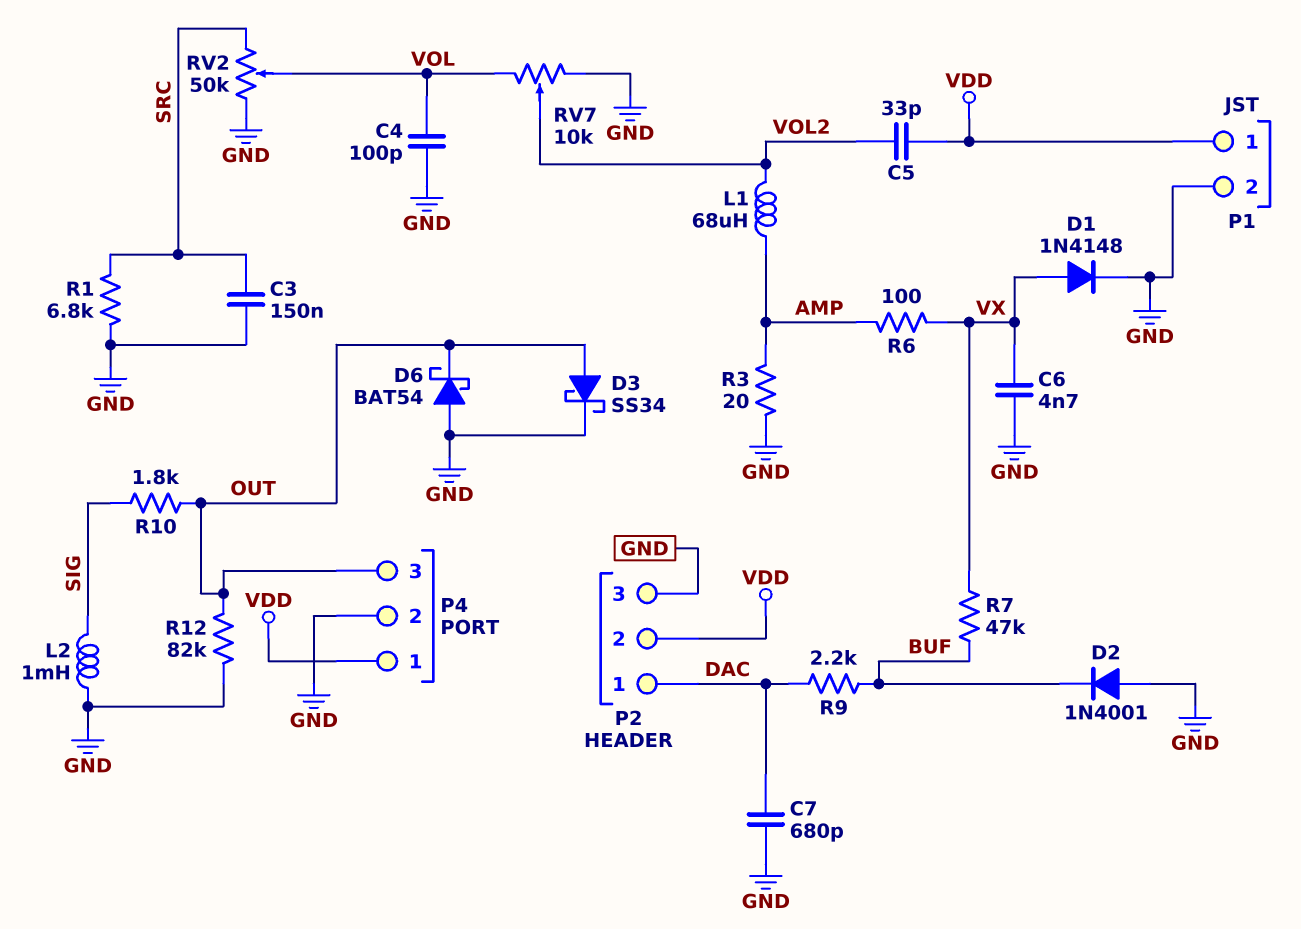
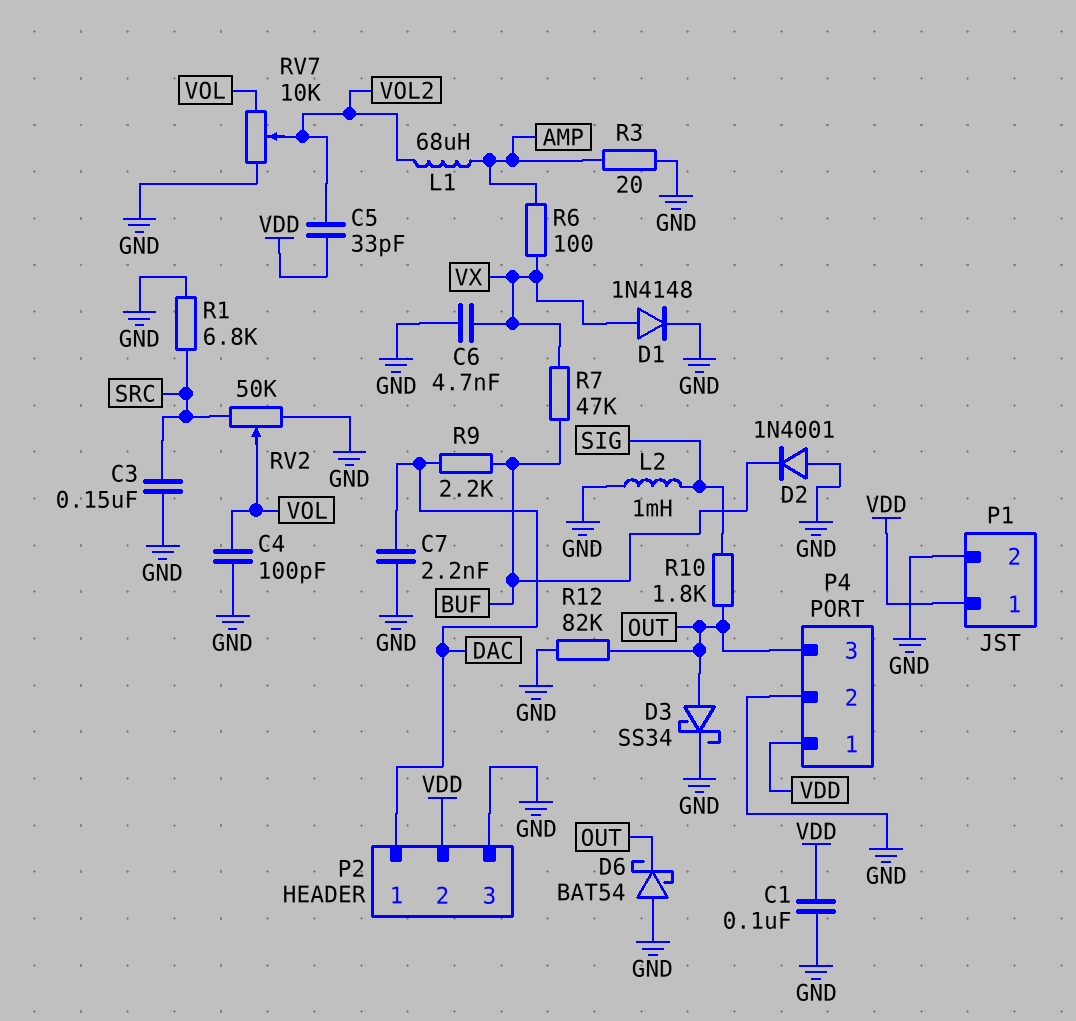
C1: none -> 100nF (GND, VDD)
C7: 680pF (DAC, GND) -> 2.2nF (DAC, GND)

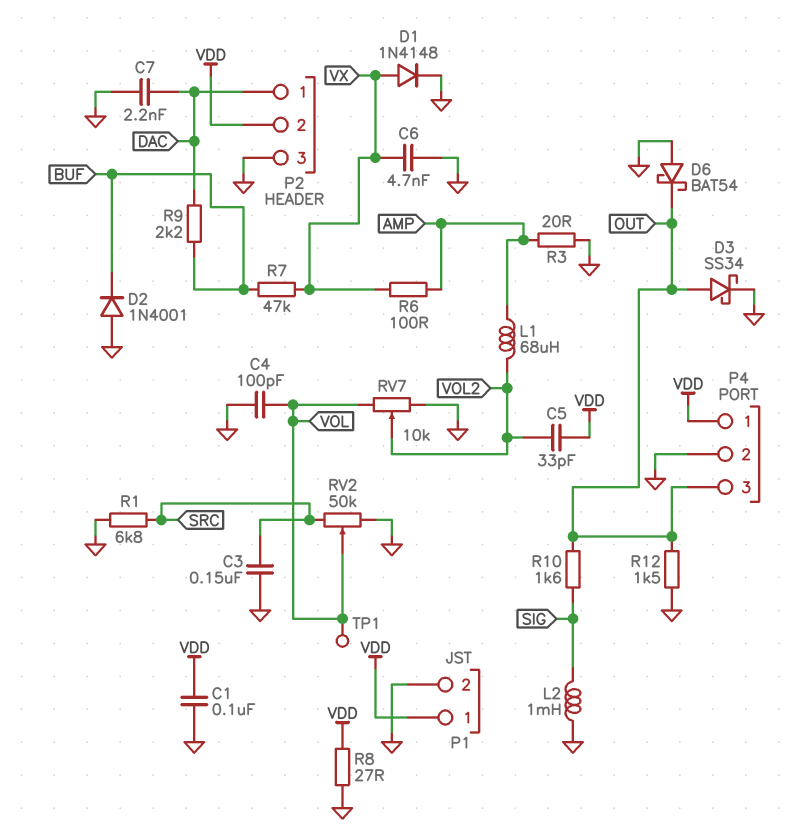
R8: none -> 27 (GND, VDD)
R10: 1.8k (OUT, SIG) -> 1.6k (OUT, SIG)
R12: 82k (GND, OUT) -> 1.5k (GND, OUT)
TP1: none -> test point (VOL)

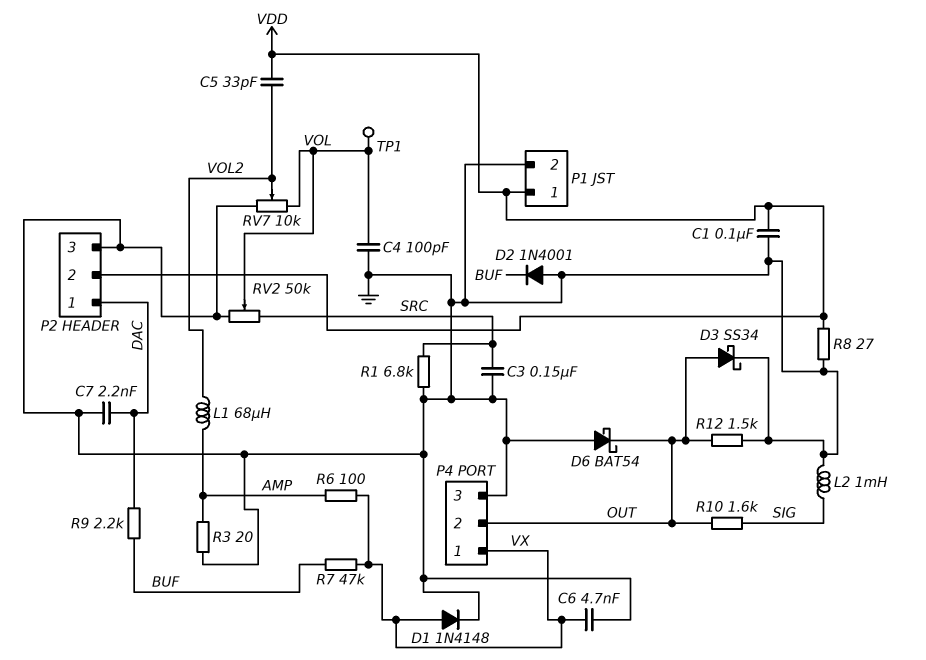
P4 pin 1: VDD -> VX
P4 pin 2: GND -> OUT
P4 pin 3: OUT -> GND

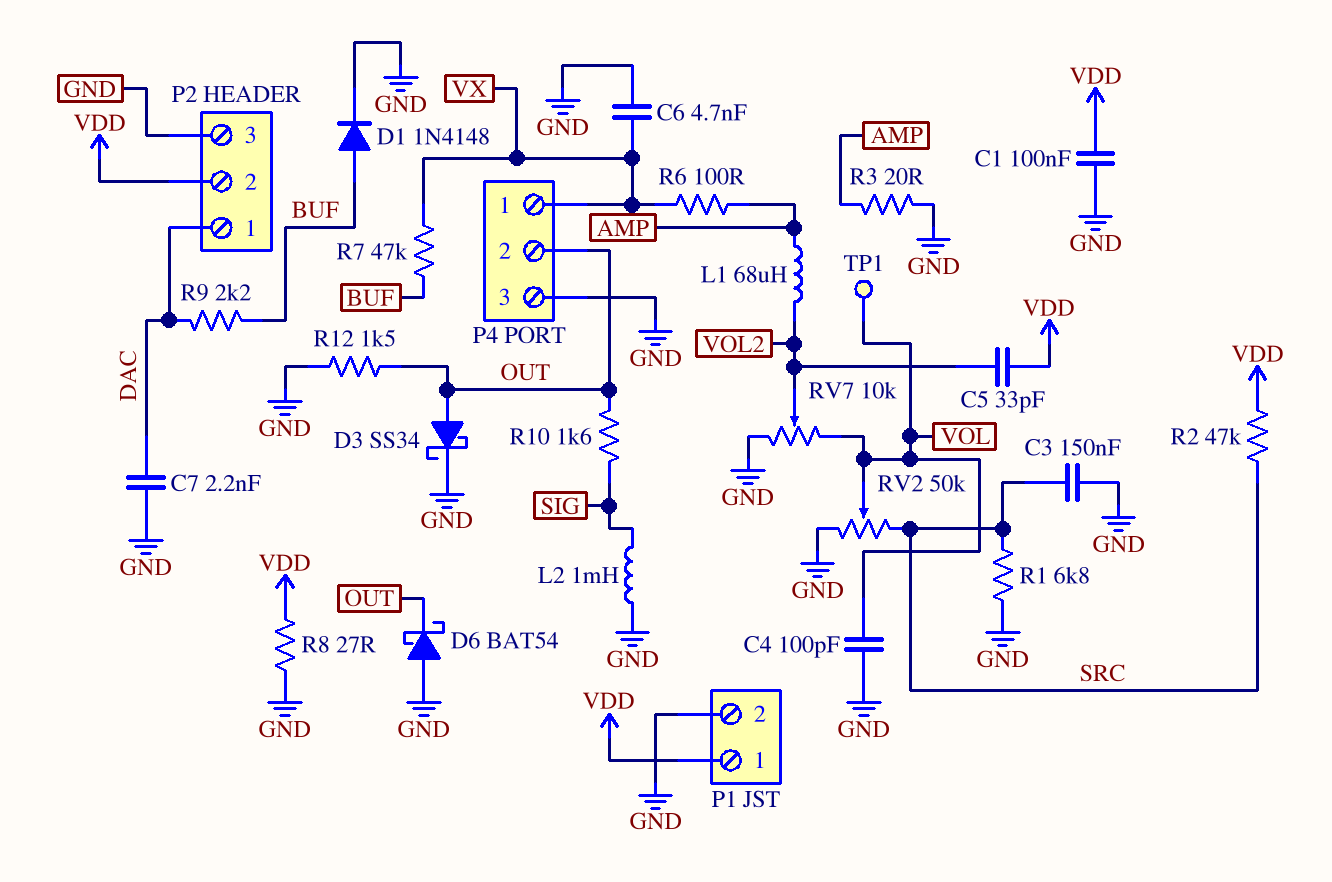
D1: diode 1N4148 (A VX, K GND) -> diode 1N4148 (A BUF, K GND)
D2: diode 1N4001 (A GND, K BUF) -> none
R2: none -> 47k (SRC, VDD)

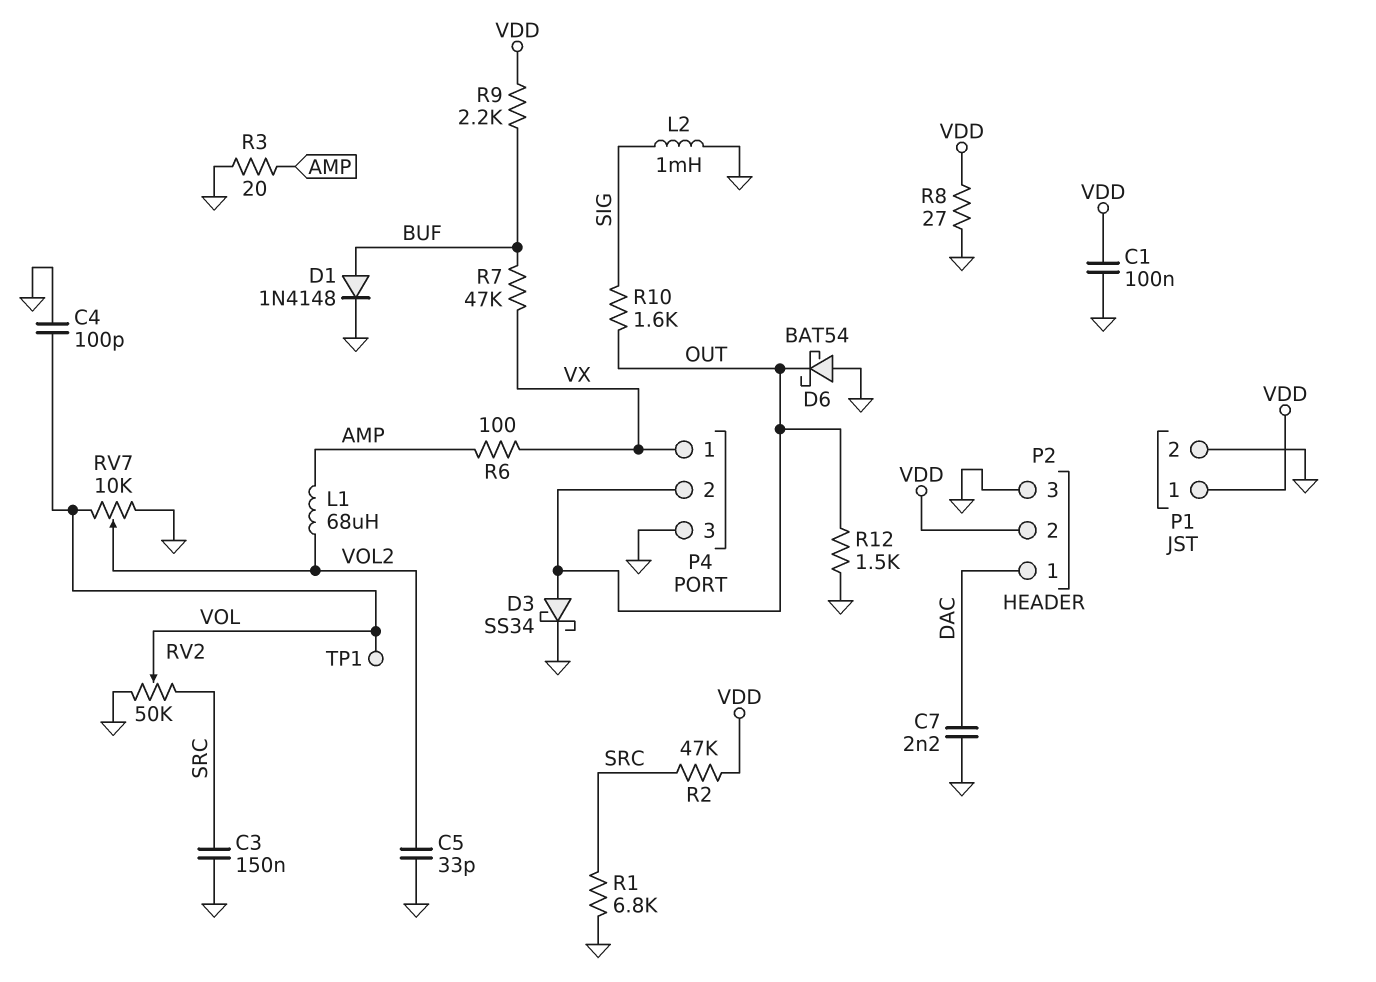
C5: 33pF (VDD, VOL2) -> 33pF (GND, VOL2)
C6: 4.7nF (GND, VX) -> none
R9: 2.2k (BUF, DAC) -> 2.2k (BUF, VDD)

